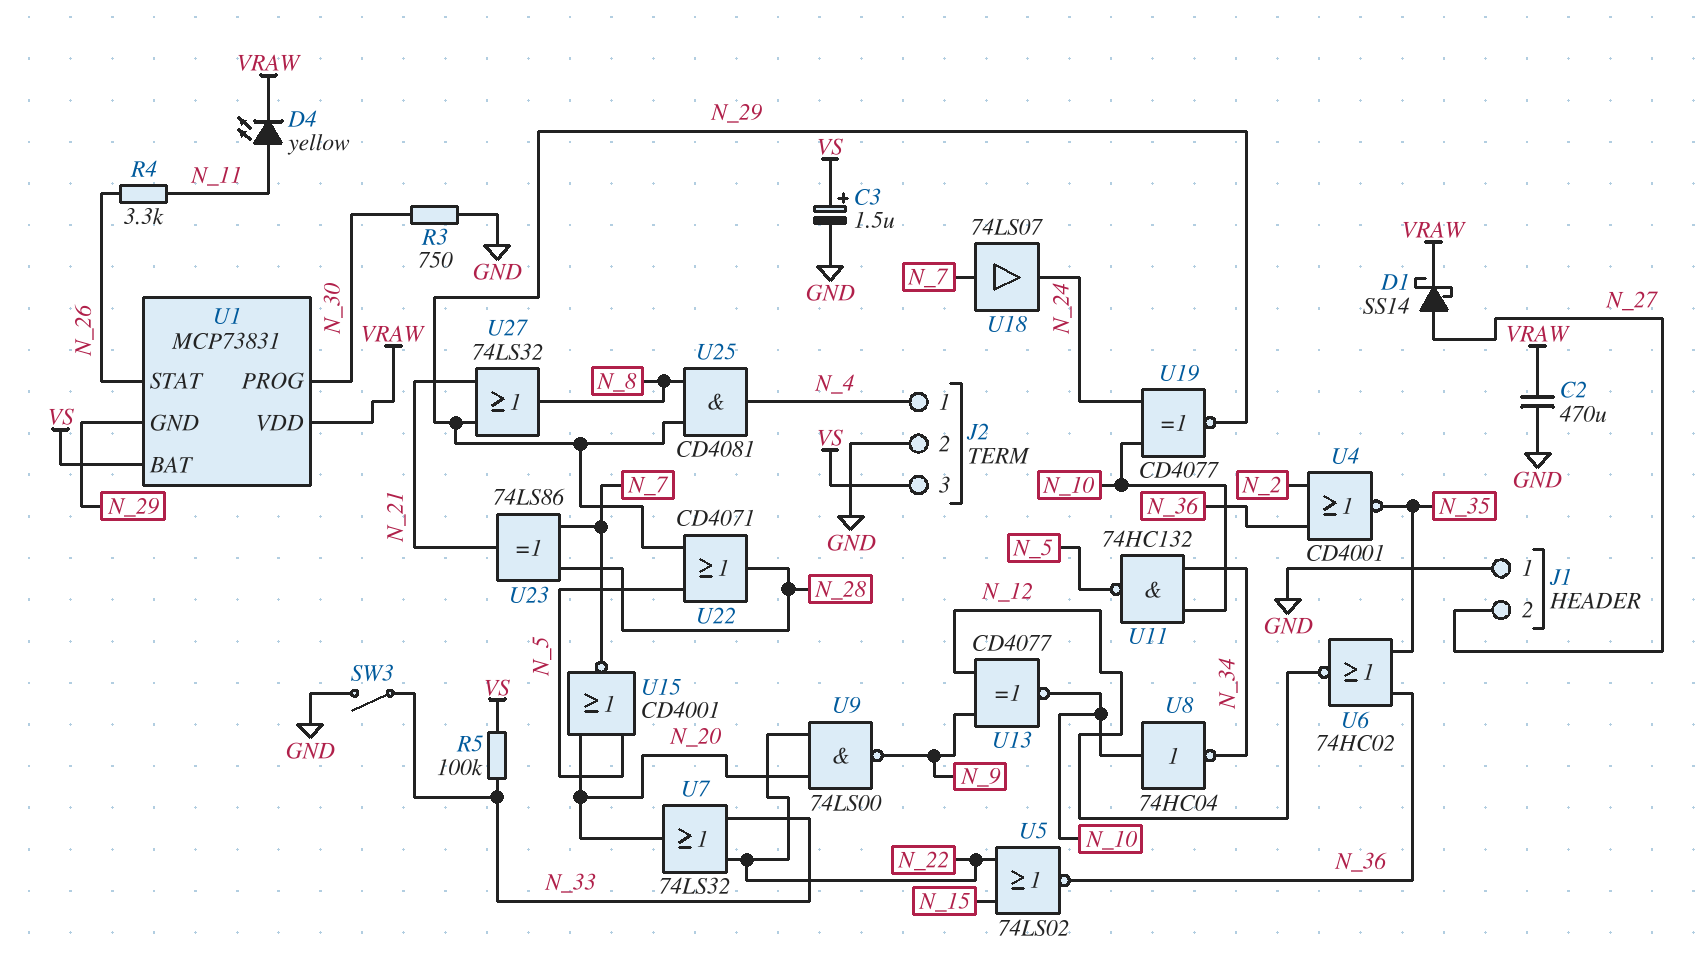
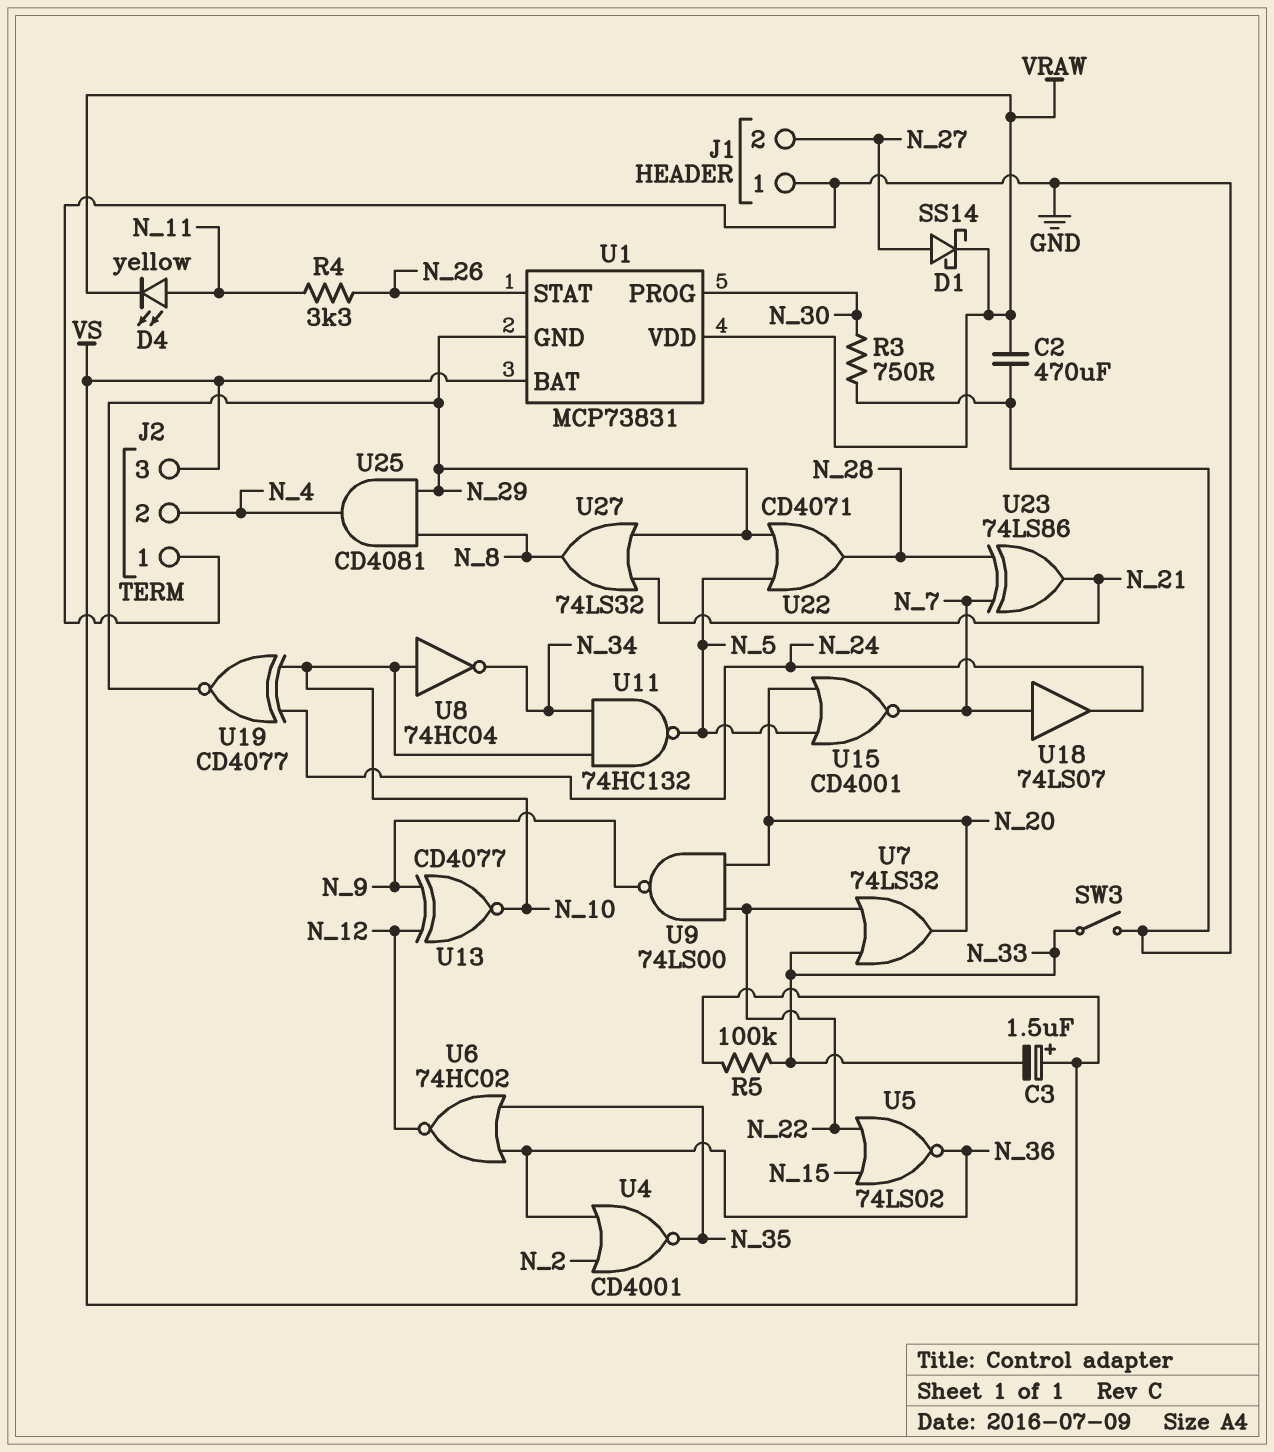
C3: 1.5uF (plus VS, minus GND) -> 1.5uF (plus VS, minus N_33)
J2 pin 1: N_4 -> GND
J2 pin 2: GND -> N_4

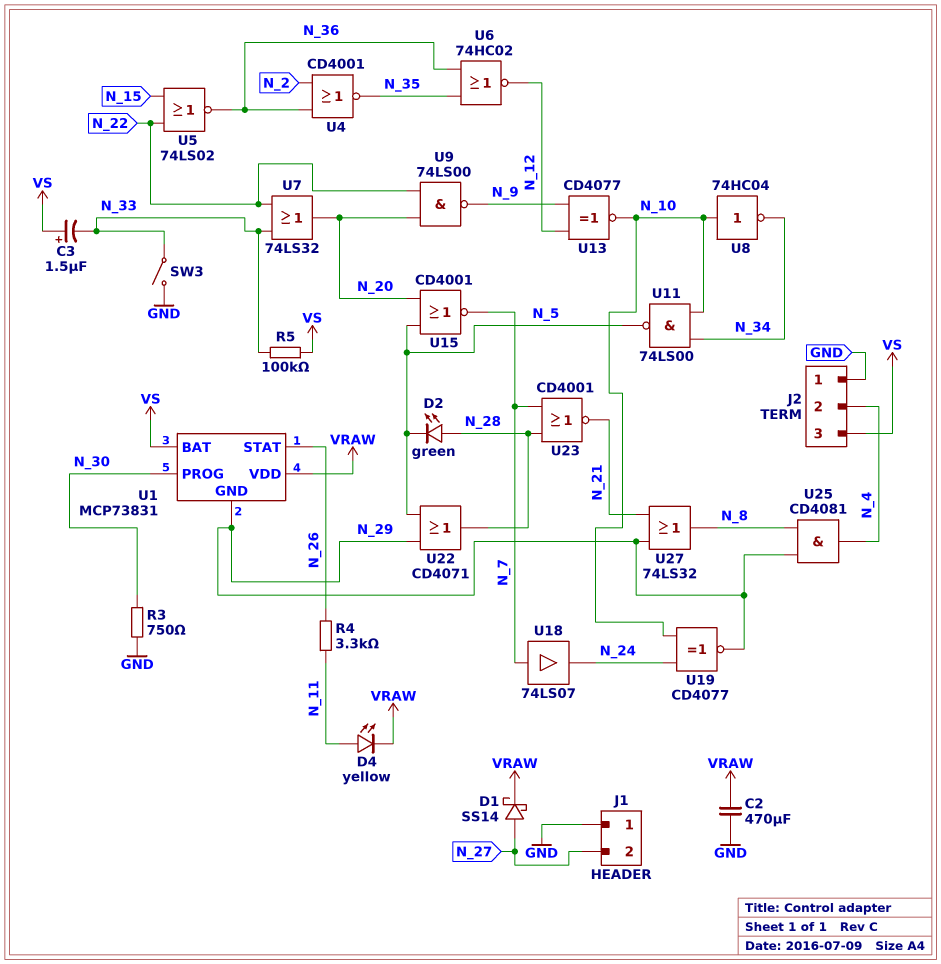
D2: none -> LED green (A N_28, K N_5)
U11: NAND 74HC132 (in N_10, in N_34, out N_5) -> NAND 74LS00 (in N_10, in N_34, out N_5)
U23: XOR 74LS86 (in N_7, in N_28, out N_21) -> NOR CD4001 (in N_7, in N_28, out N_21)

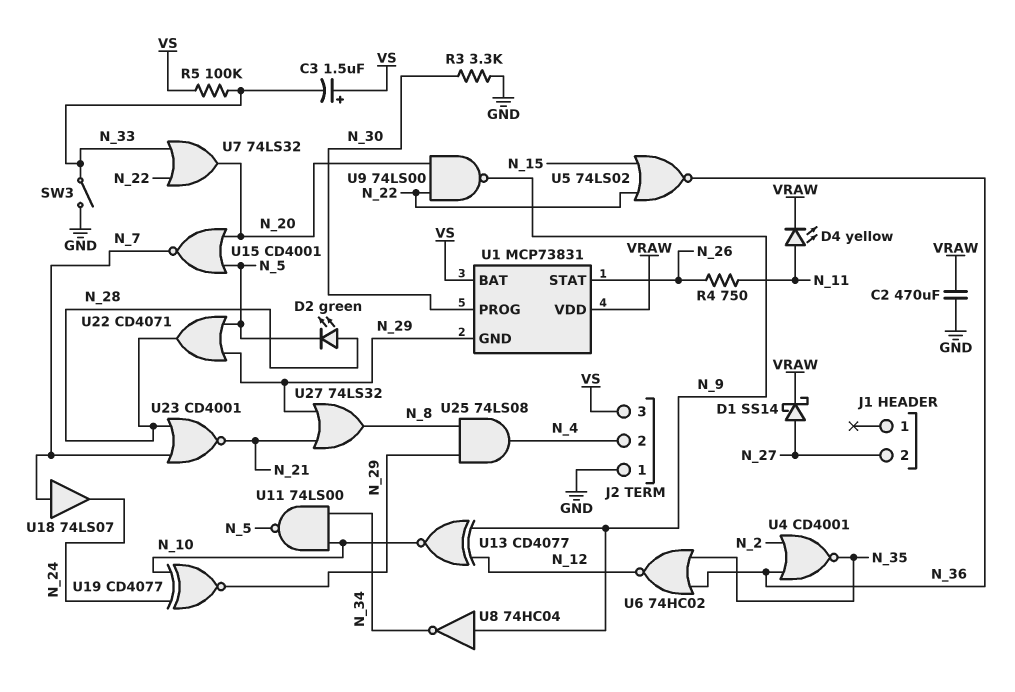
J1 pin 1: GND -> none
R3: 750 (GND, N_30) -> 3.3k (GND, N_30)
R4: 3.3k (N_11, N_26) -> 750 (N_11, N_26)
U8: NOT 74HC04 (in N_10, out N_34) -> NOT 74HC04 (in N_9, out N_34)
U25: AND CD4081 (in N_8, in N_29, out N_4) -> AND 74LS08 (in N_8, in N_29, out N_4)

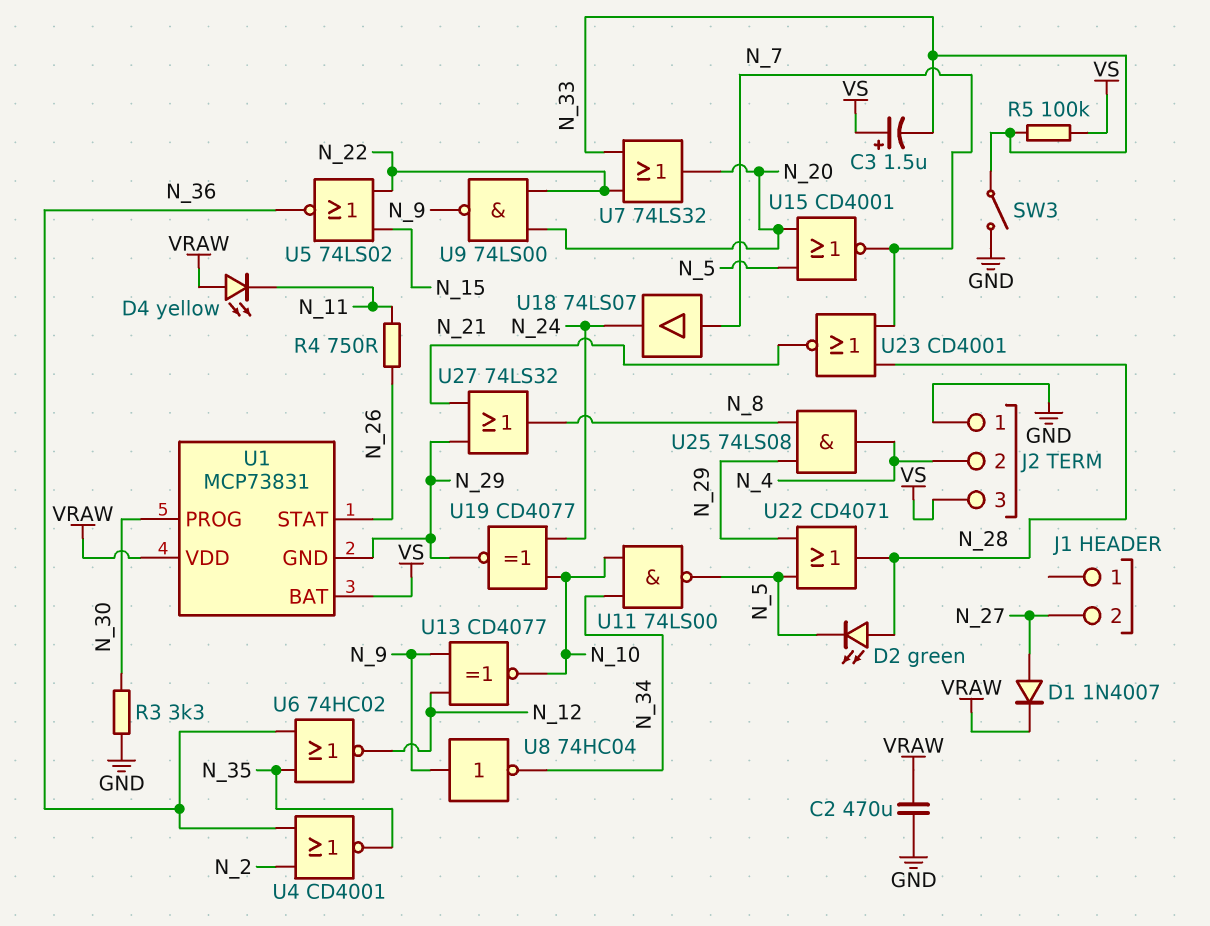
D1: schottky SS14 (A N_27, K VRAW) -> diode 1N4007 (A N_27, K VRAW)
D4: LED yellow (A N_11, K VRAW) -> LED yellow (A VRAW, K N_11)

